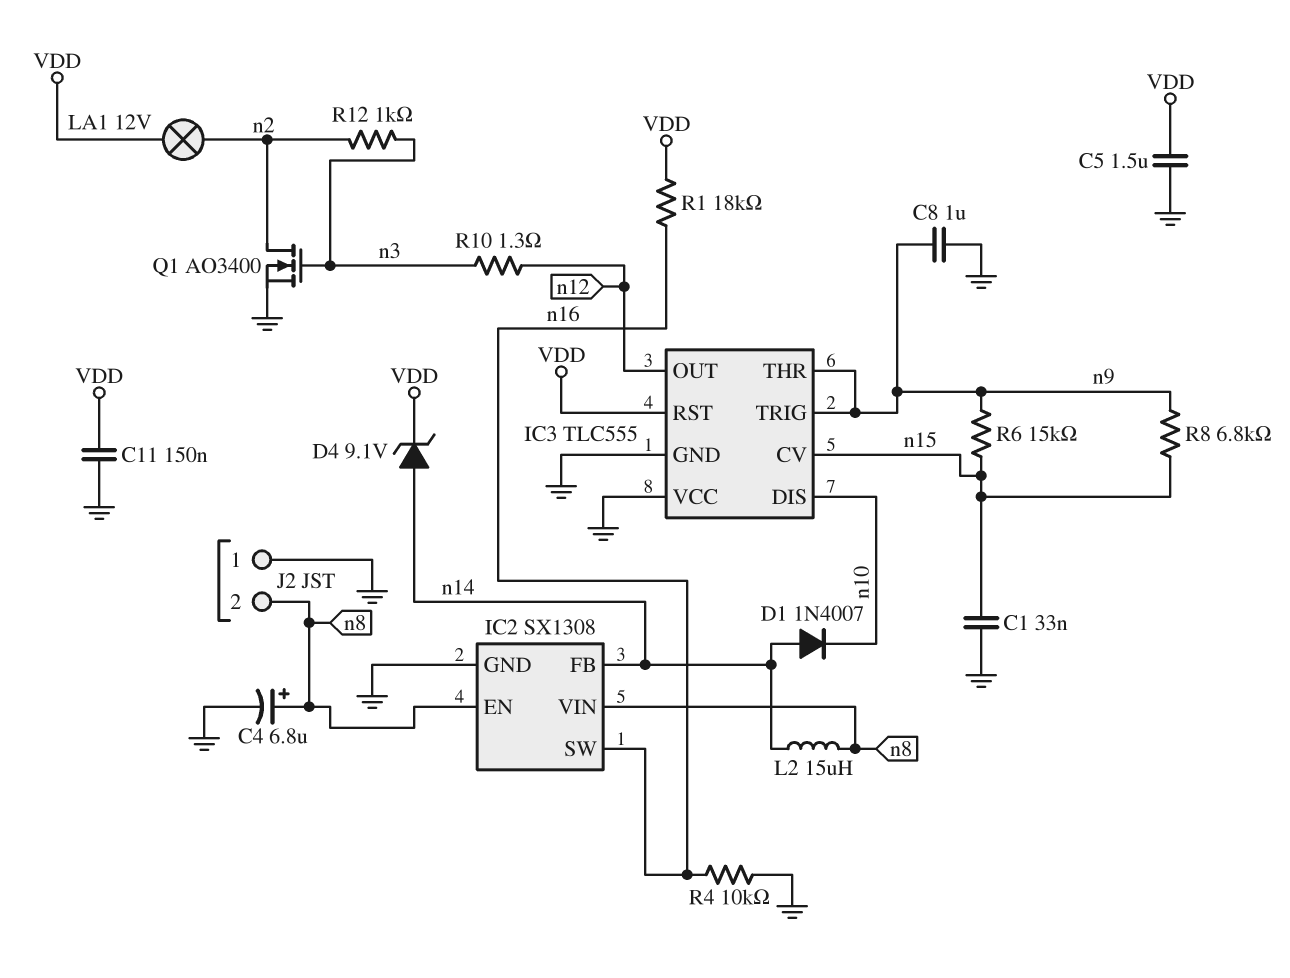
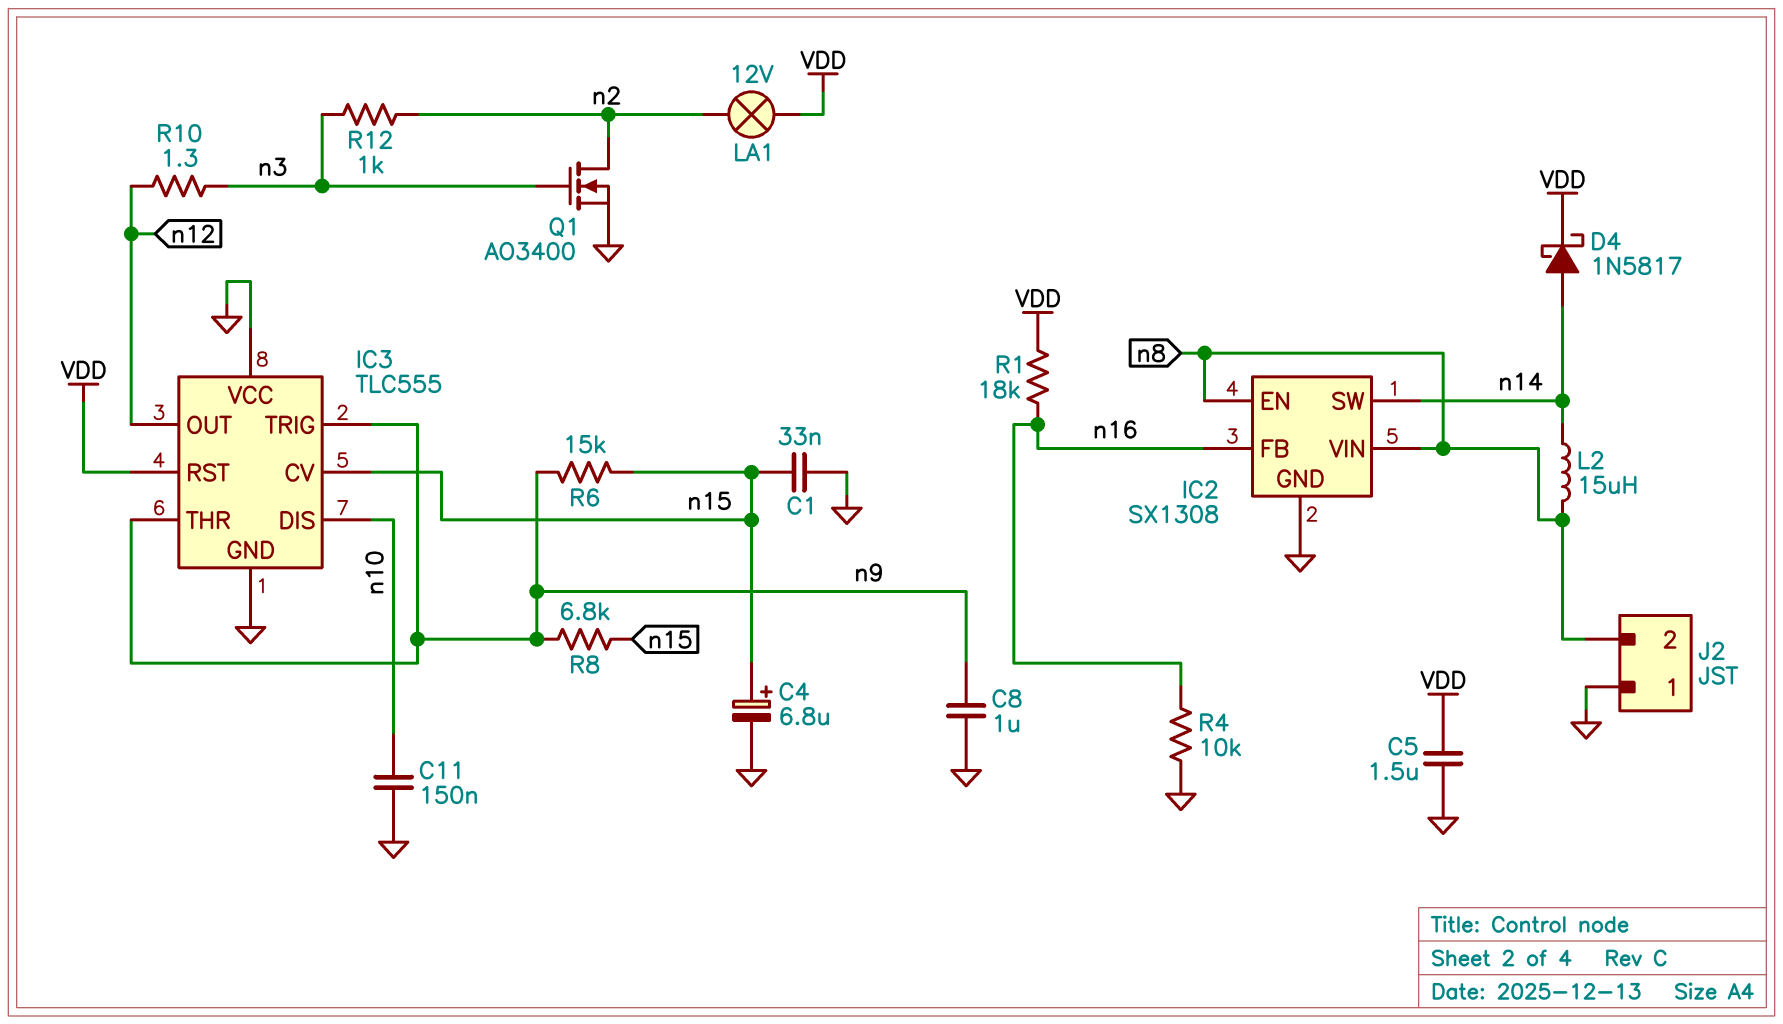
C4: 6.8uF (plus n8, minus GND) -> 6.8uF (plus n15, minus GND)
C11: 150nF (GND, VDD) -> 150nF (GND, n10)
D1: diode 1N4007 (A n14, K n10) -> none
D4: zener 9.1V (A n14, K VDD) -> schottky 1N5817 (A n14, K VDD)
IC2 pin FB: n14 -> n16
IC2 pin SW: n16 -> n14

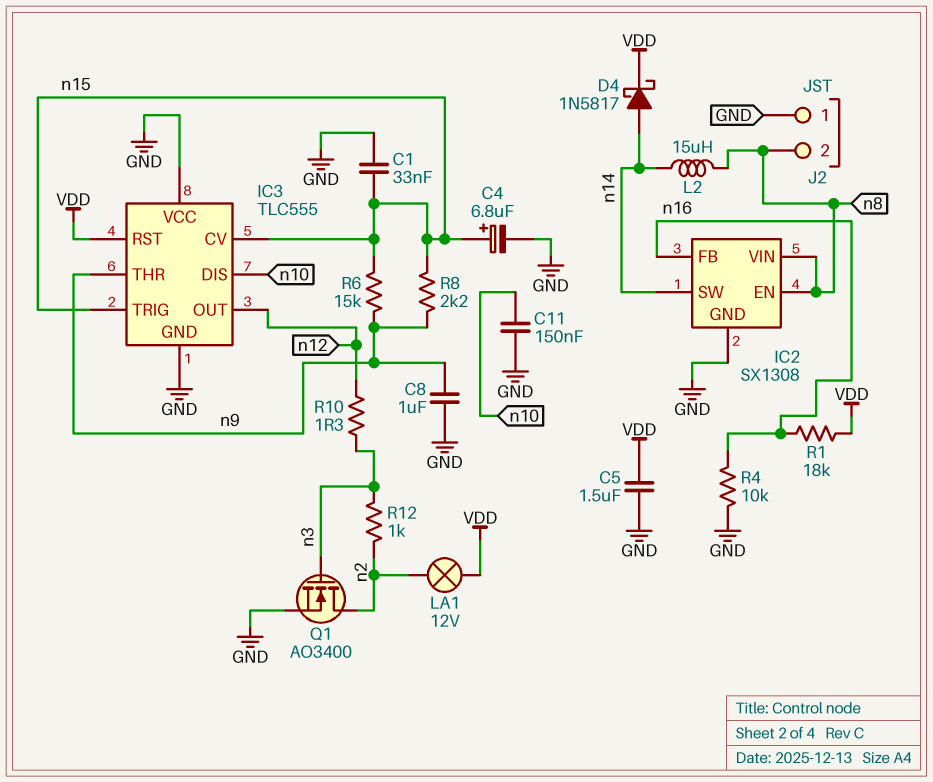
IC3 pin TRIG: n9 -> n15
R8: 6.8k (n9, n15) -> 2.2k (n9, n15)

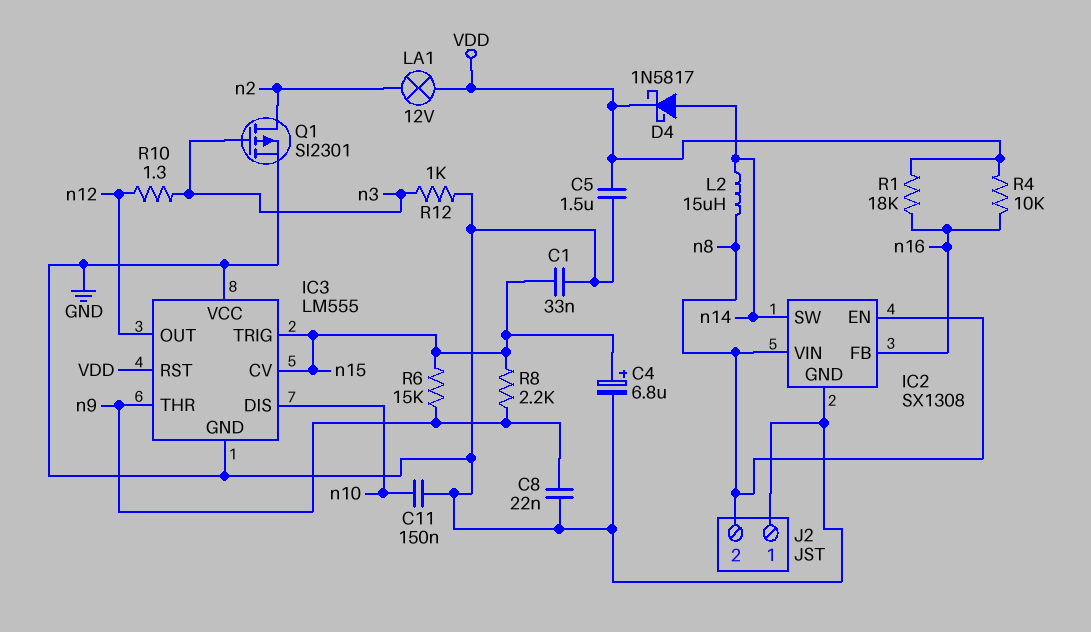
C8: 1uF (GND, n9) -> 22nF (GND, n9)
IC3: TLC555 -> LM555
Q1: NMOS AO3400 (G n3, D n2, S GND) -> PMOS SI2301 (G n3, D n2, S GND)
R4: 10k (GND, n16) -> 10k (VDD, n16)
R12: 1k (n2, n3) -> 1k (GND, n3)

